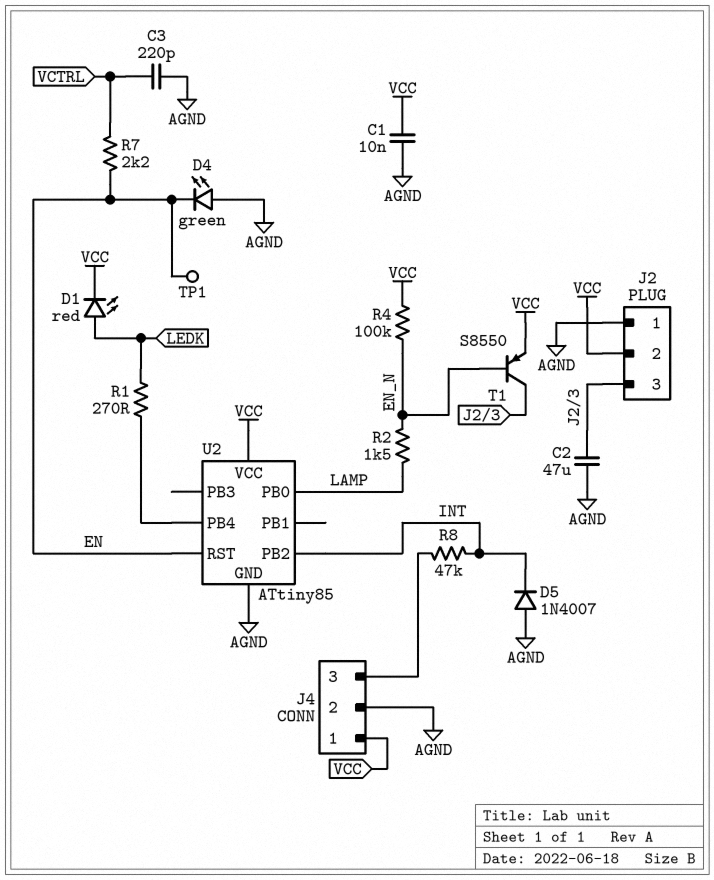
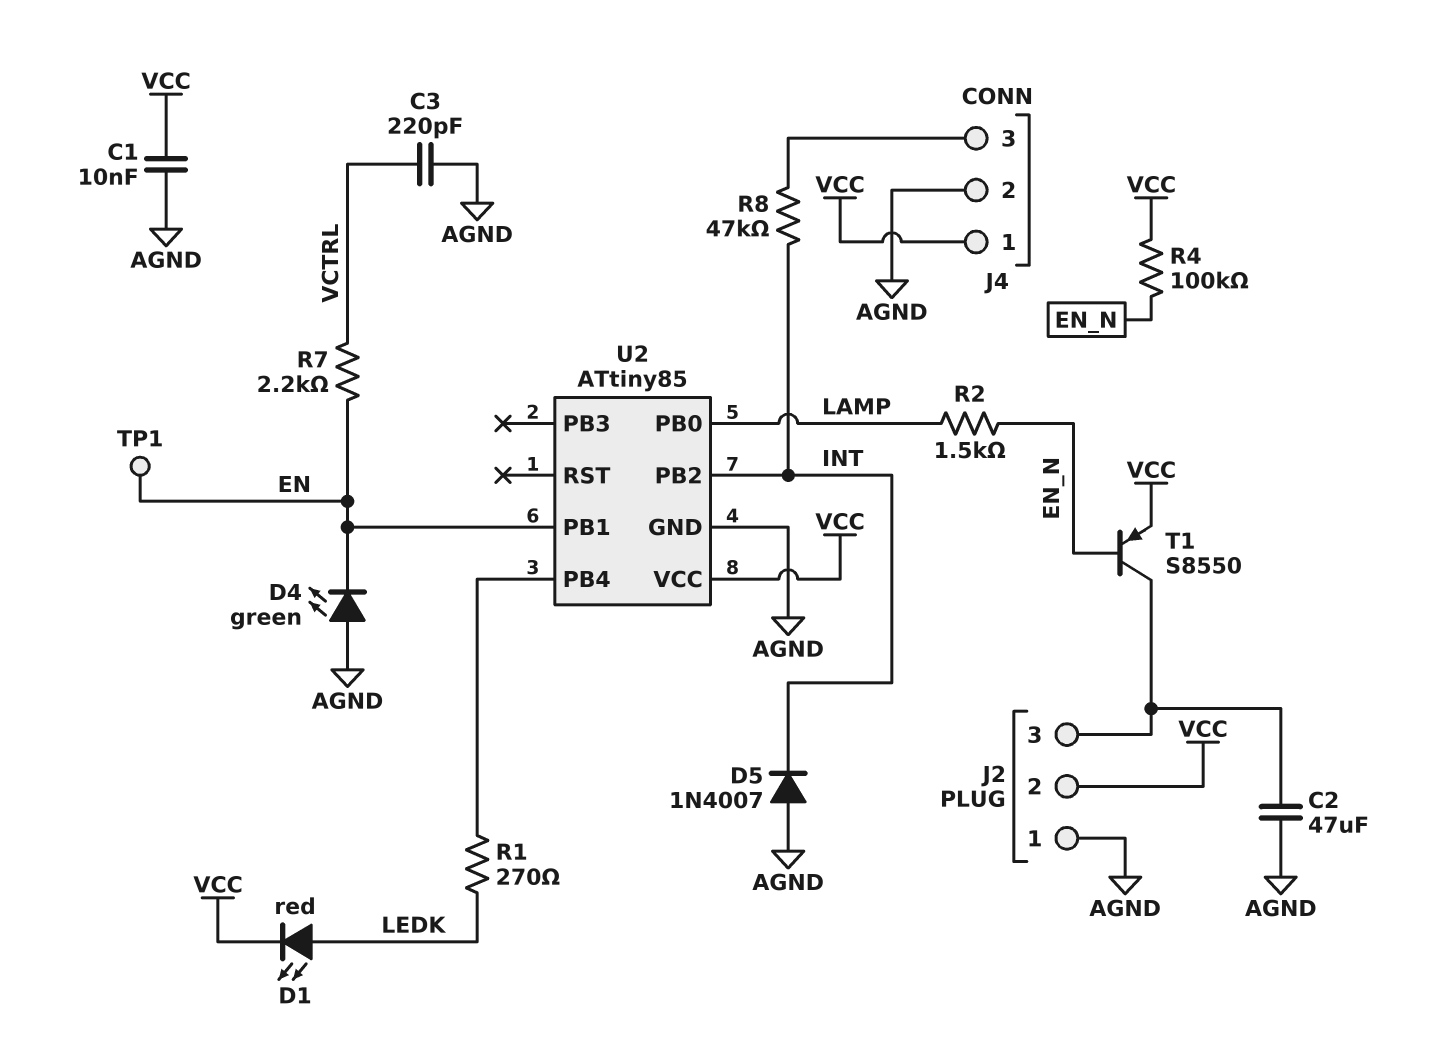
U2 pin PB1: none -> EN
U2 pin RST: EN -> none

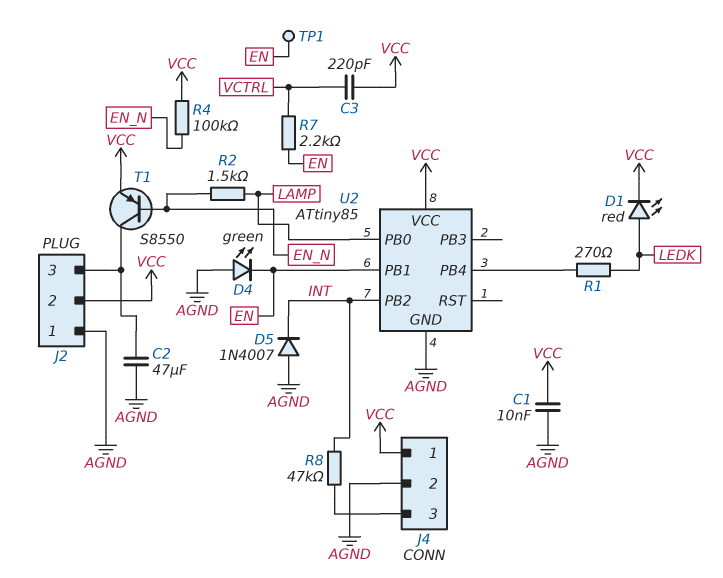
C3: 220pF (AGND, VCTRL) -> 220pF (VCC, VCTRL)

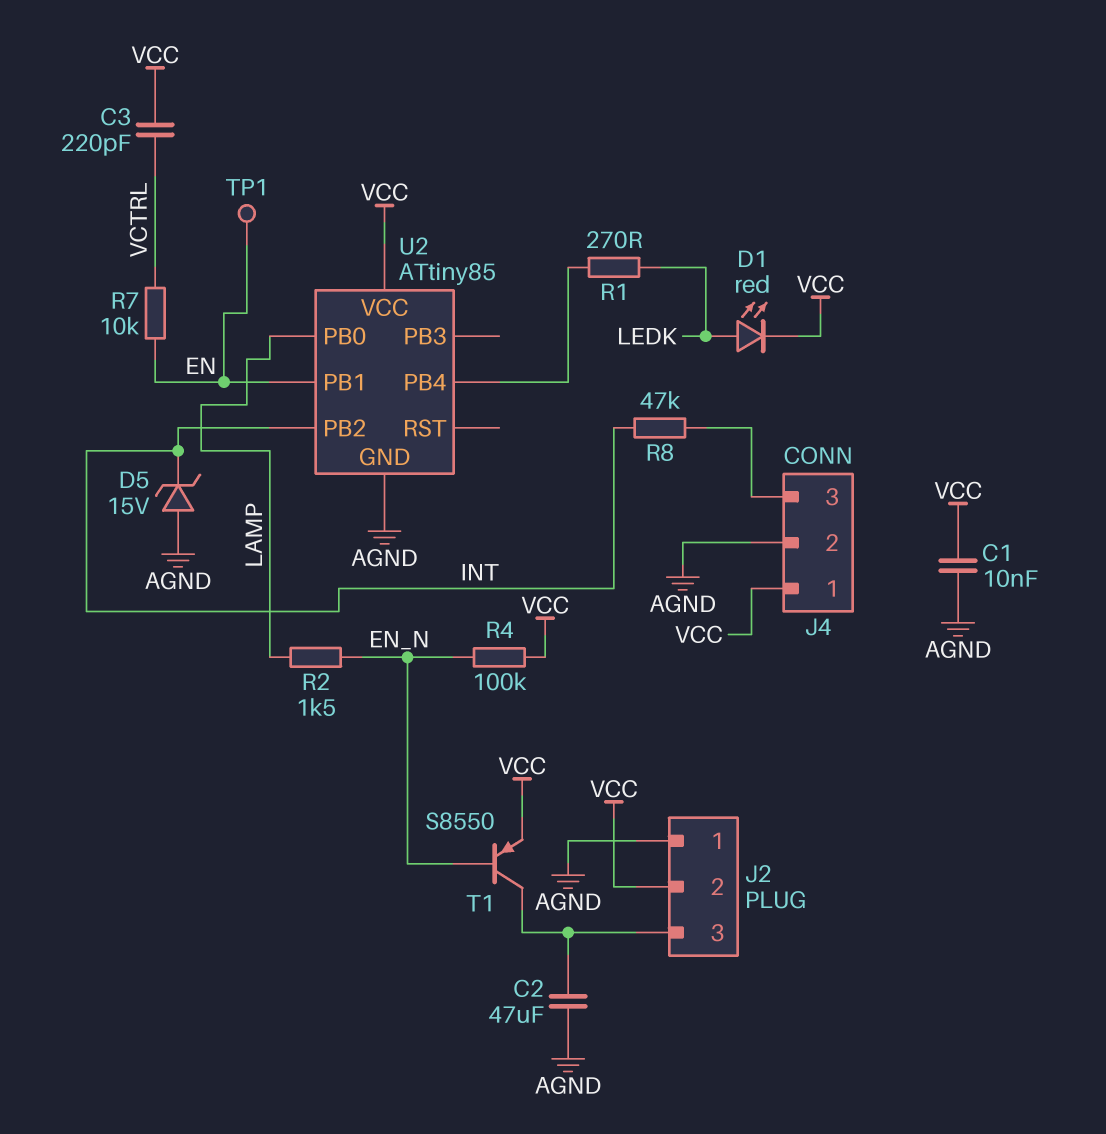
D4: LED green (A AGND, K EN) -> none
D5: diode 1N4007 (A AGND, K INT) -> zener 15V (A AGND, K INT)
R7: 2.2k (EN, VCTRL) -> 10k (EN, VCTRL)

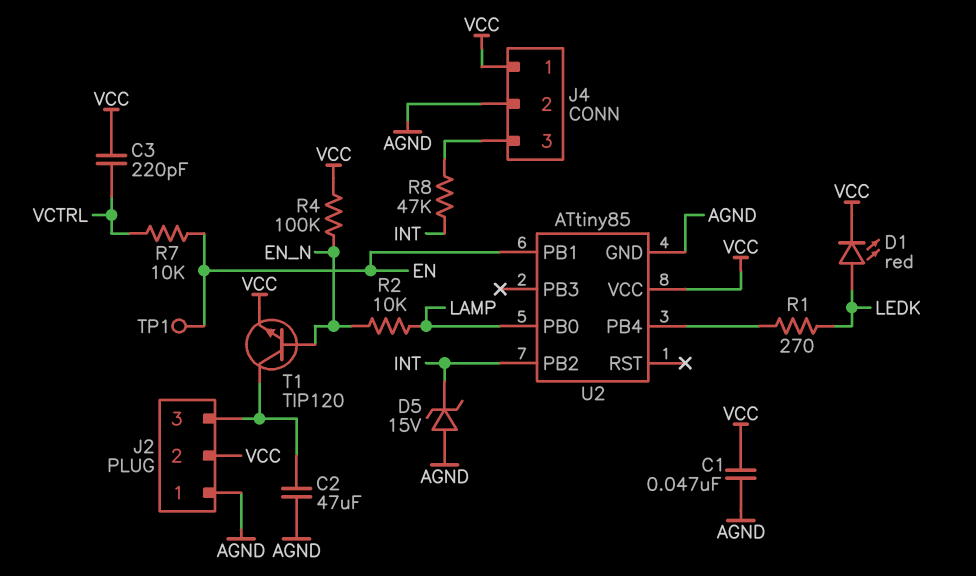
C1: 10nF (AGND, VCC) -> 47nF (AGND, VCC)
R2: 1.5k (EN_N, LAMP) -> 10k (EN_N, LAMP)
T1: PNP S8550 (B EN_N, C J2/3, E VCC) -> NPN TIP120 (B EN_N, C J2/3, E VCC)

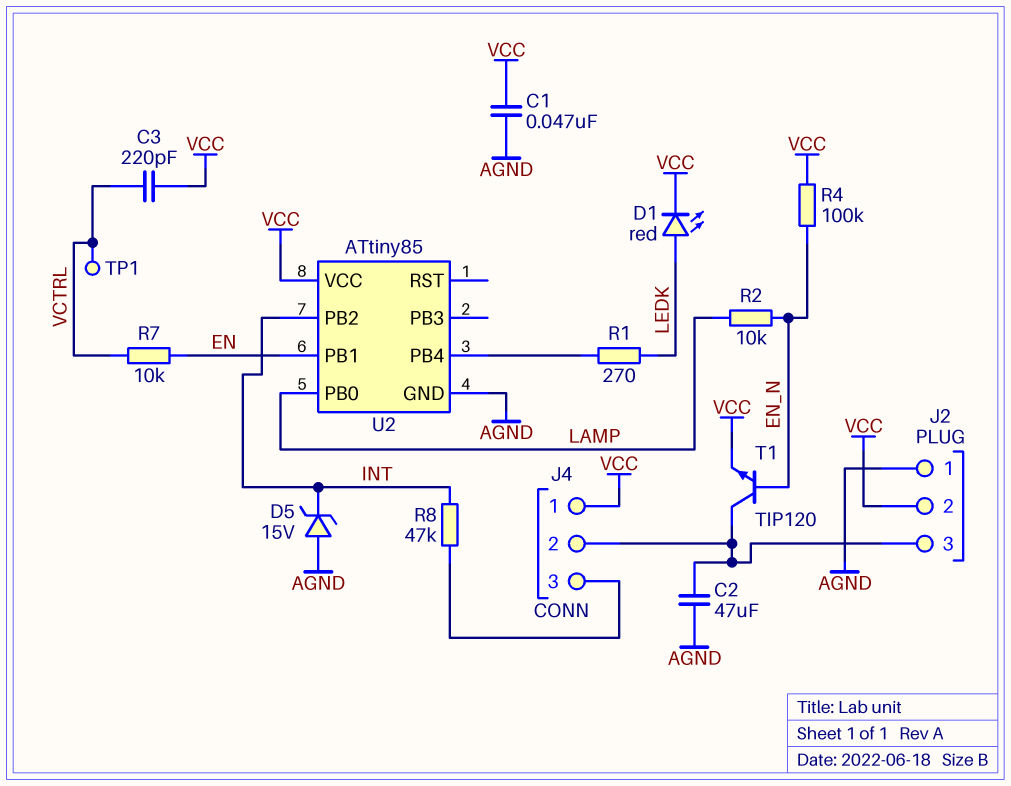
J4 pin 2: AGND -> J2/3
TP1: test point (EN) -> test point (VCTRL)

